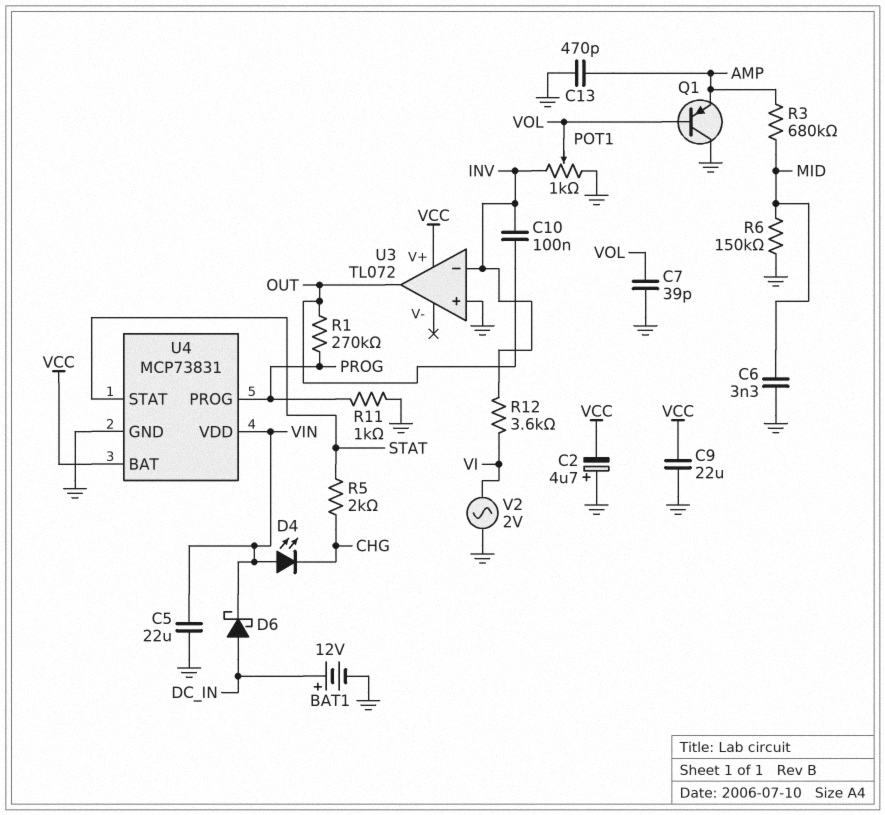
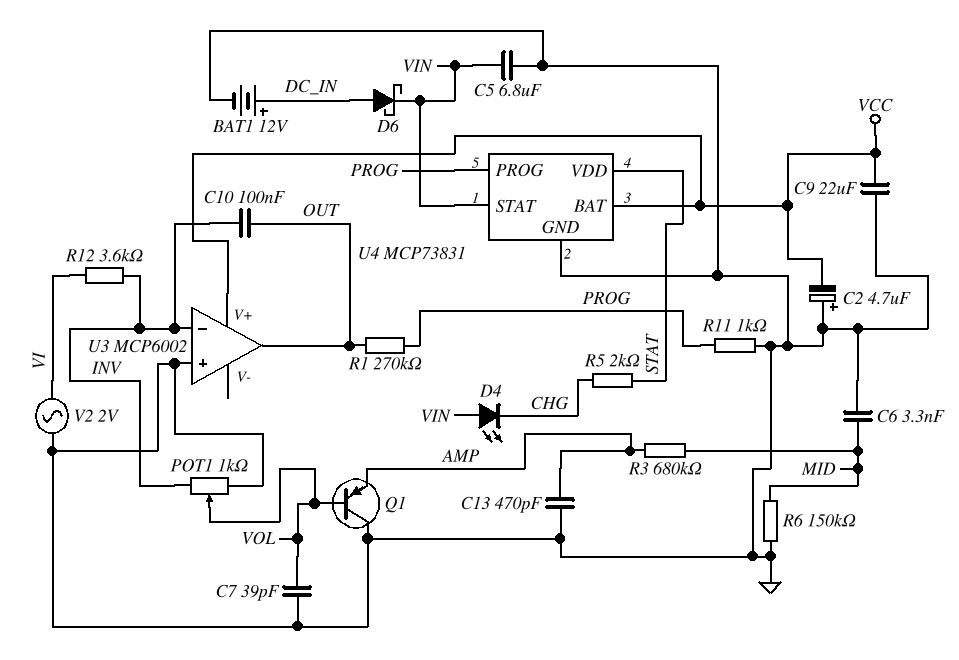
C5: 22uF (GND, VIN) -> 6.8uF (GND, VIN)
U3: TL072 -> MCP6002
U4 pin STAT: STAT -> VIN
U4 pin VDD: VIN -> STAT

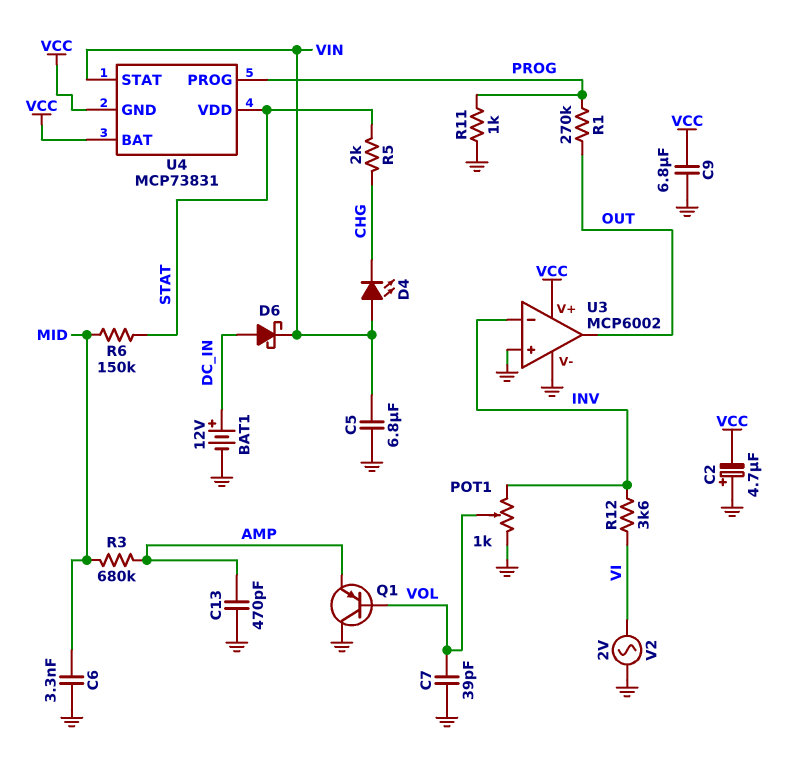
C9: 22uF (GND, VCC) -> 6.8uF (GND, VCC)
C10: 100nF (INV, OUT) -> none
R6: 150k (GND, MID) -> 150k (MID, STAT)
U3 pin V-: none -> GND
U4 pin GND: GND -> VCC

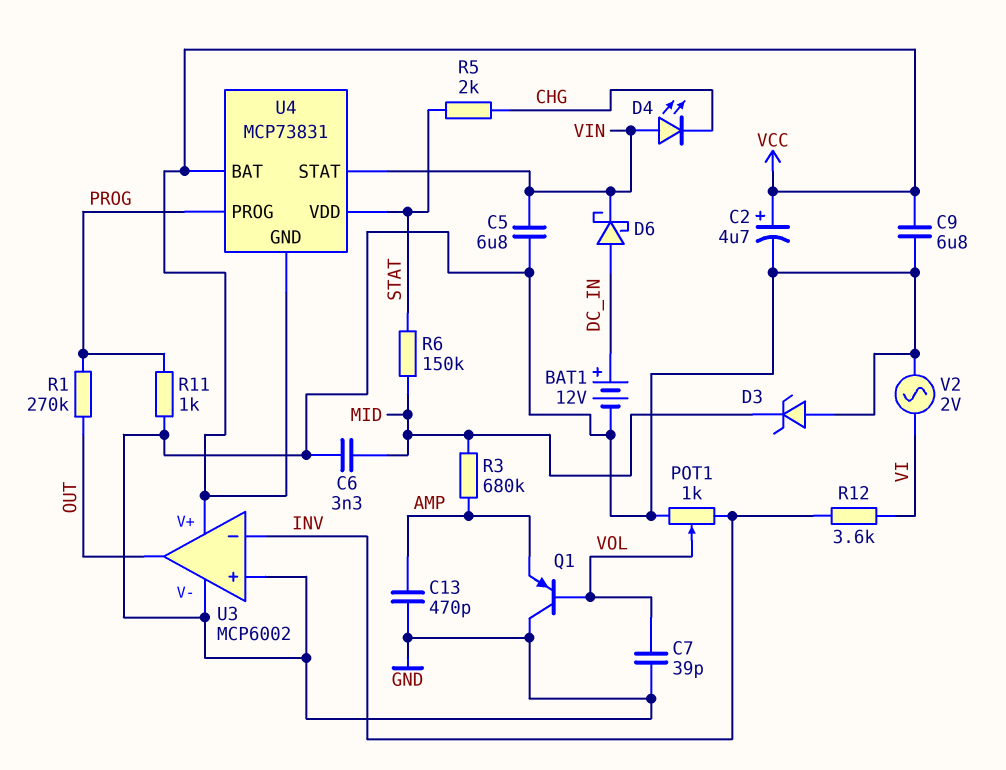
C2: 4.7uF (plus GND, minus VCC) -> 4.7uF (plus VCC, minus GND)
D3: none -> zener (A GND, K MID)

